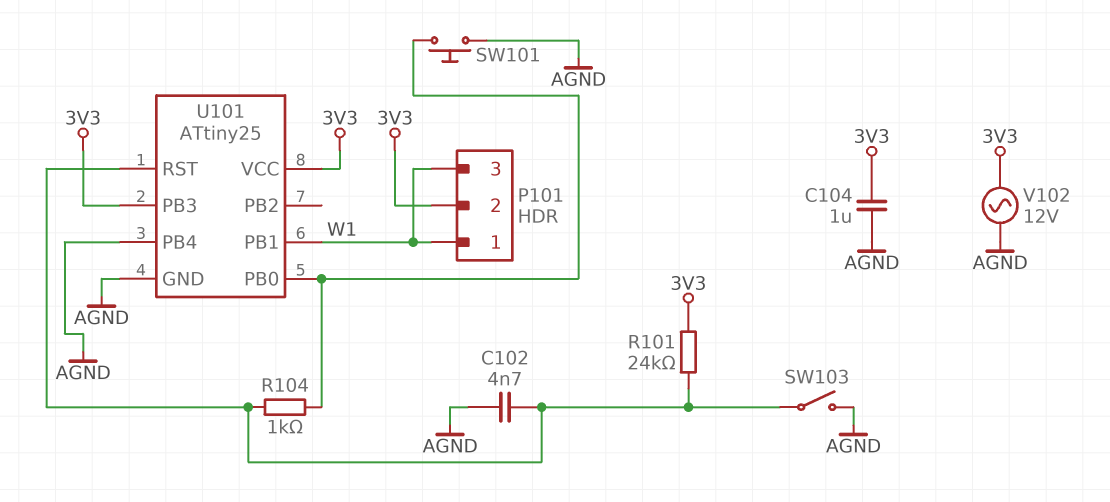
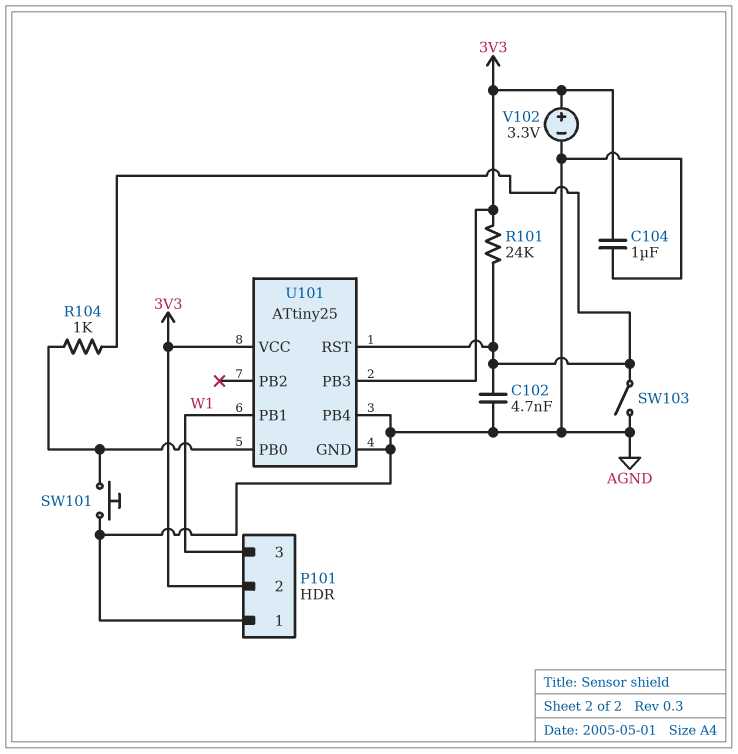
P101 pin 1: W1 -> AGND
V102: AC 12V (3V3, AGND) -> 3.3V (plus 3V3, minus AGND)

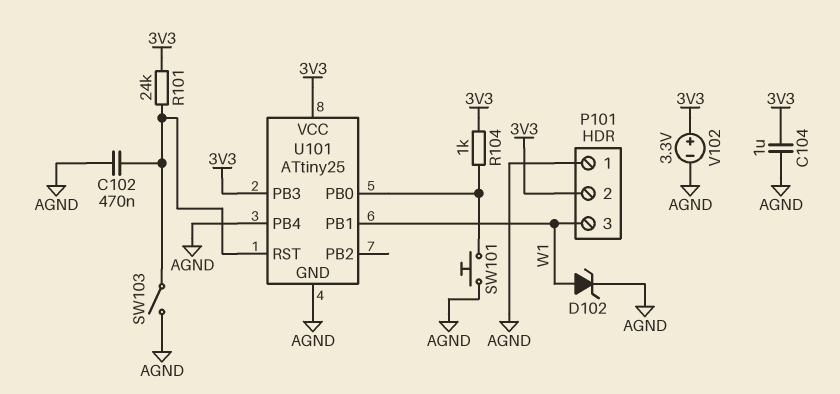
C102: 4.7nF (AGND, U101/RST) -> 470nF (AGND, U101/RST)
D102: none -> zener (A W1, K AGND)
R104: 1k (U101/PB0, U101/RST) -> 1k (3V3, U101/PB0)

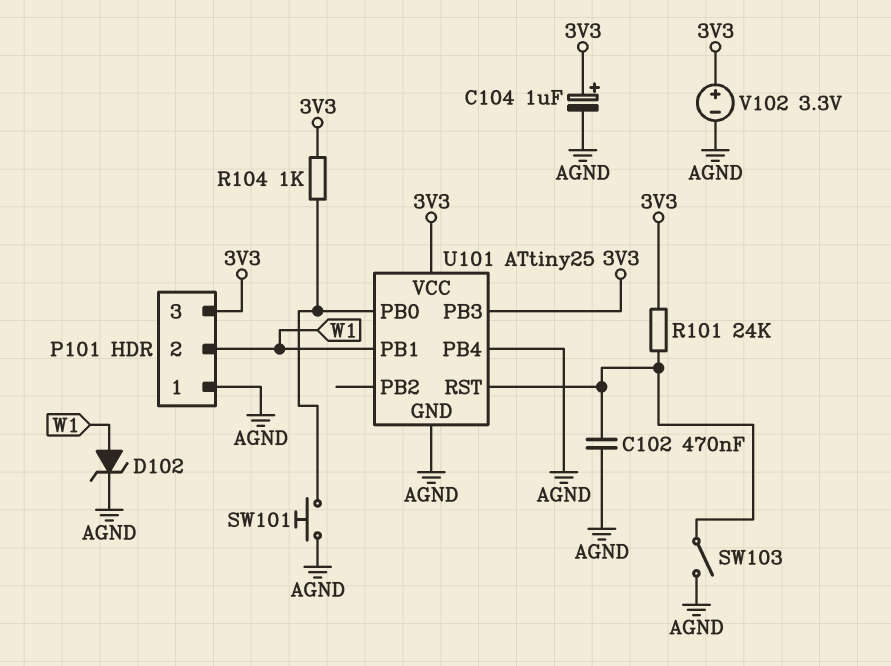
C104: 1uF (3V3, AGND) -> 1uF (plus 3V3, minus AGND)
P101 pin 2: 3V3 -> W1
P101 pin 3: W1 -> 3V3

